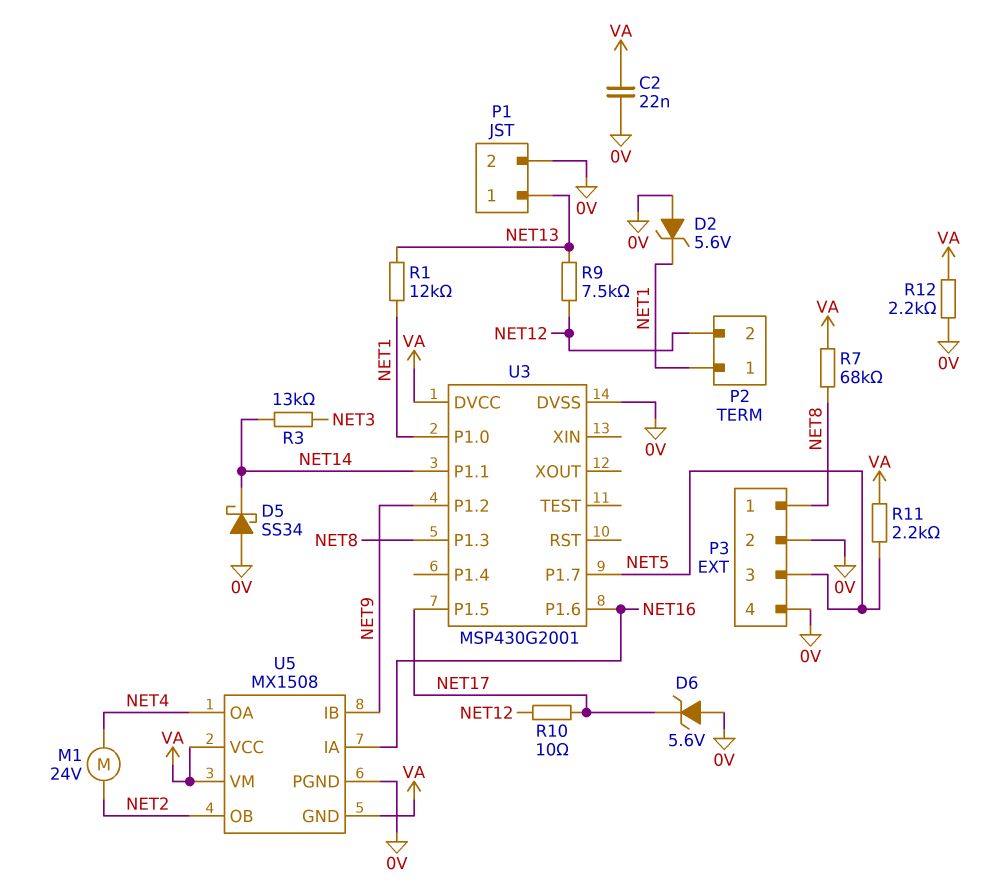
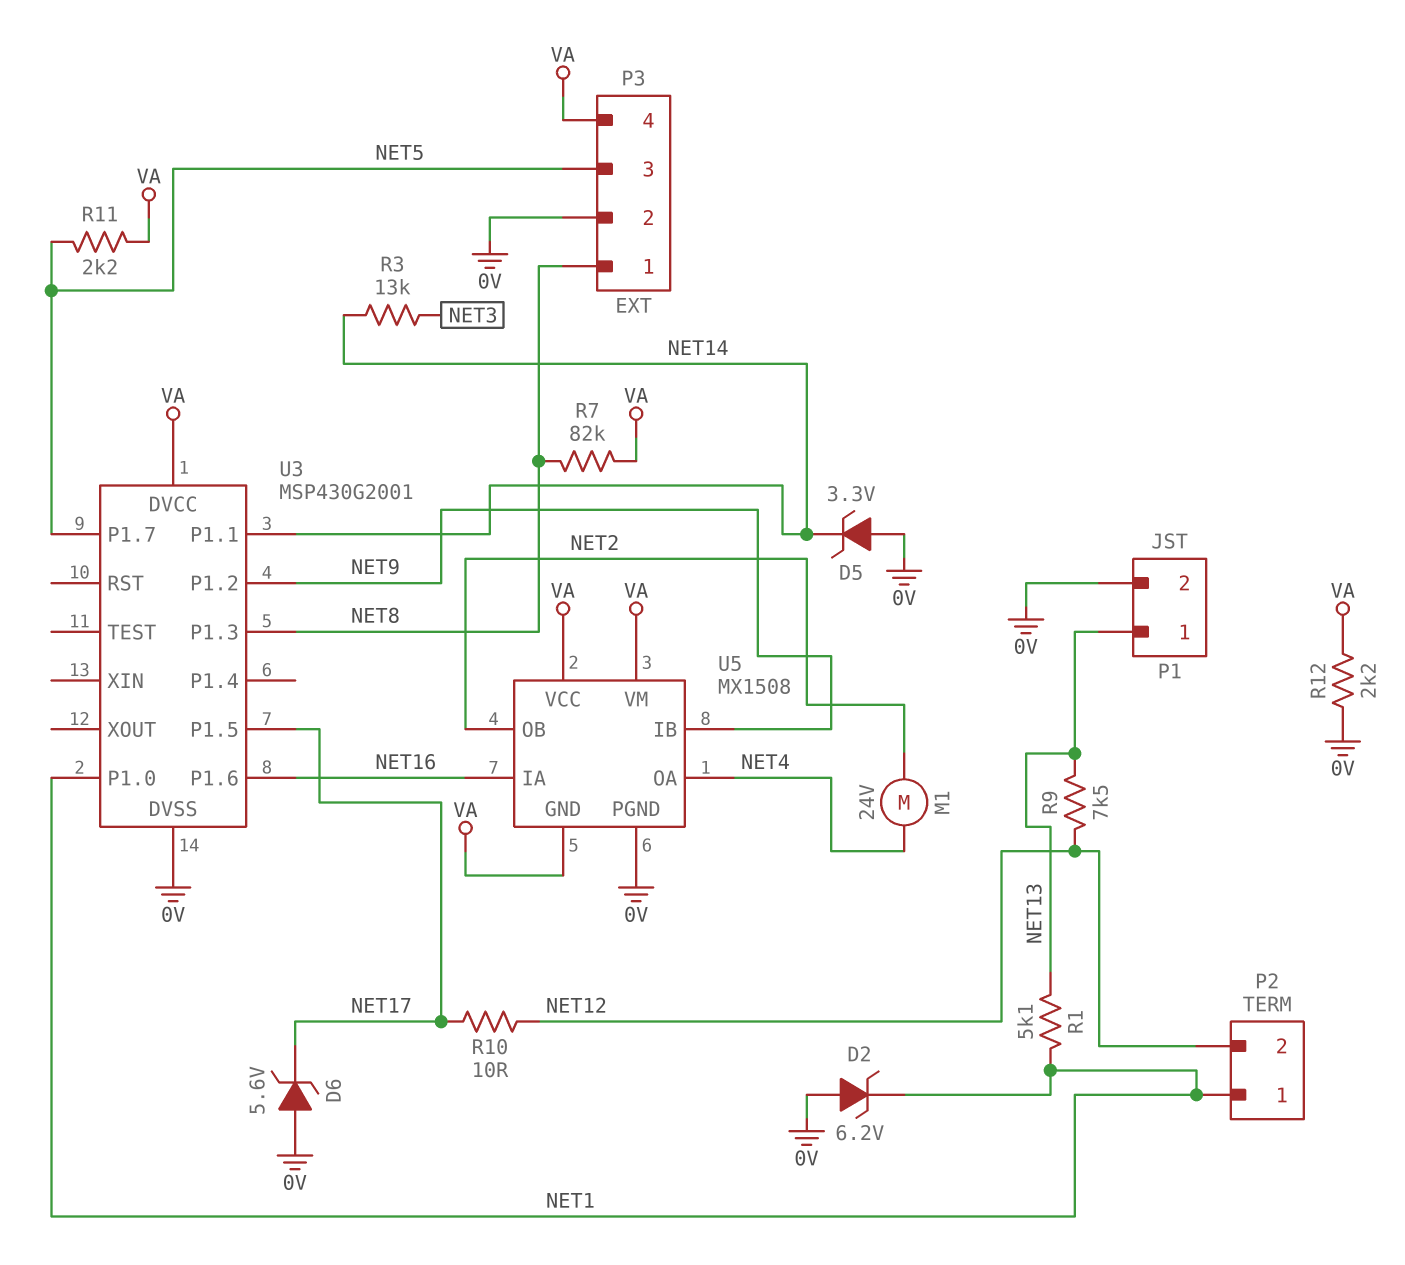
C2: 22nF (0V, VA) -> none
D2: zener 5.6V (A 0V, K NET1) -> zener 6.2V (A 0V, K NET1)
D5: schottky SS34 (A 0V, K NET14) -> zener 3.3V (A 0V, K NET14)
P3 pin 4: 0V -> VA
R1: 12k (NET1, NET13) -> 5.1k (NET1, NET13)
R7: 68k (NET8, VA) -> 82k (NET8, VA)

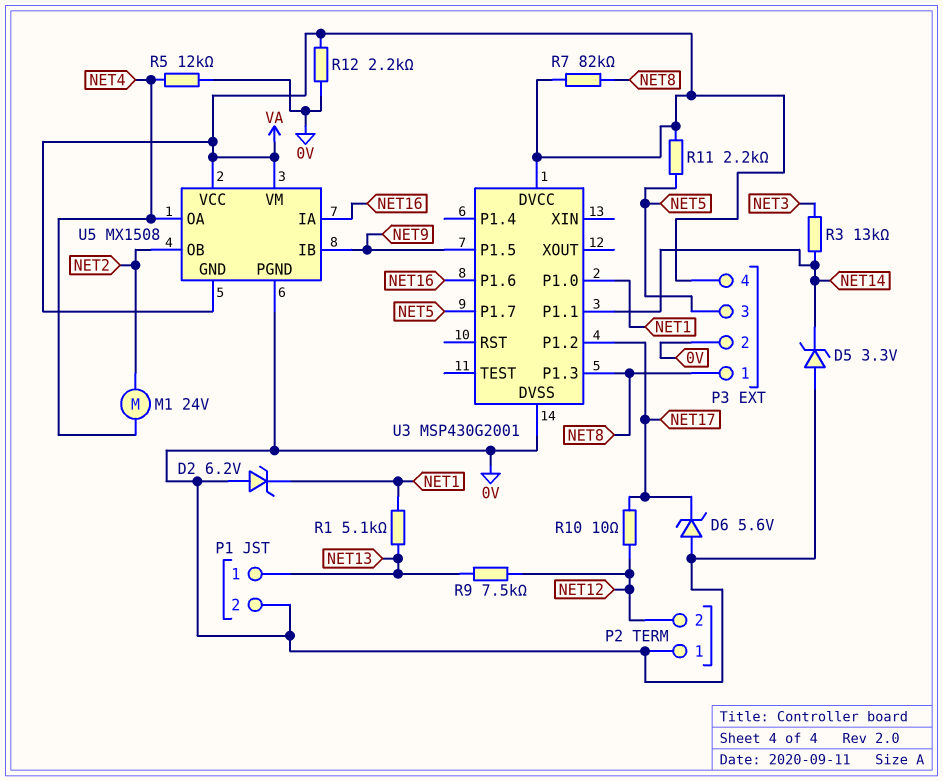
P2 pin 1: NET1 -> 0V
R5: none -> 12k (0V, NET4)
U3 pin P1.2: NET9 -> NET17
U3 pin P1.5: NET17 -> NET9

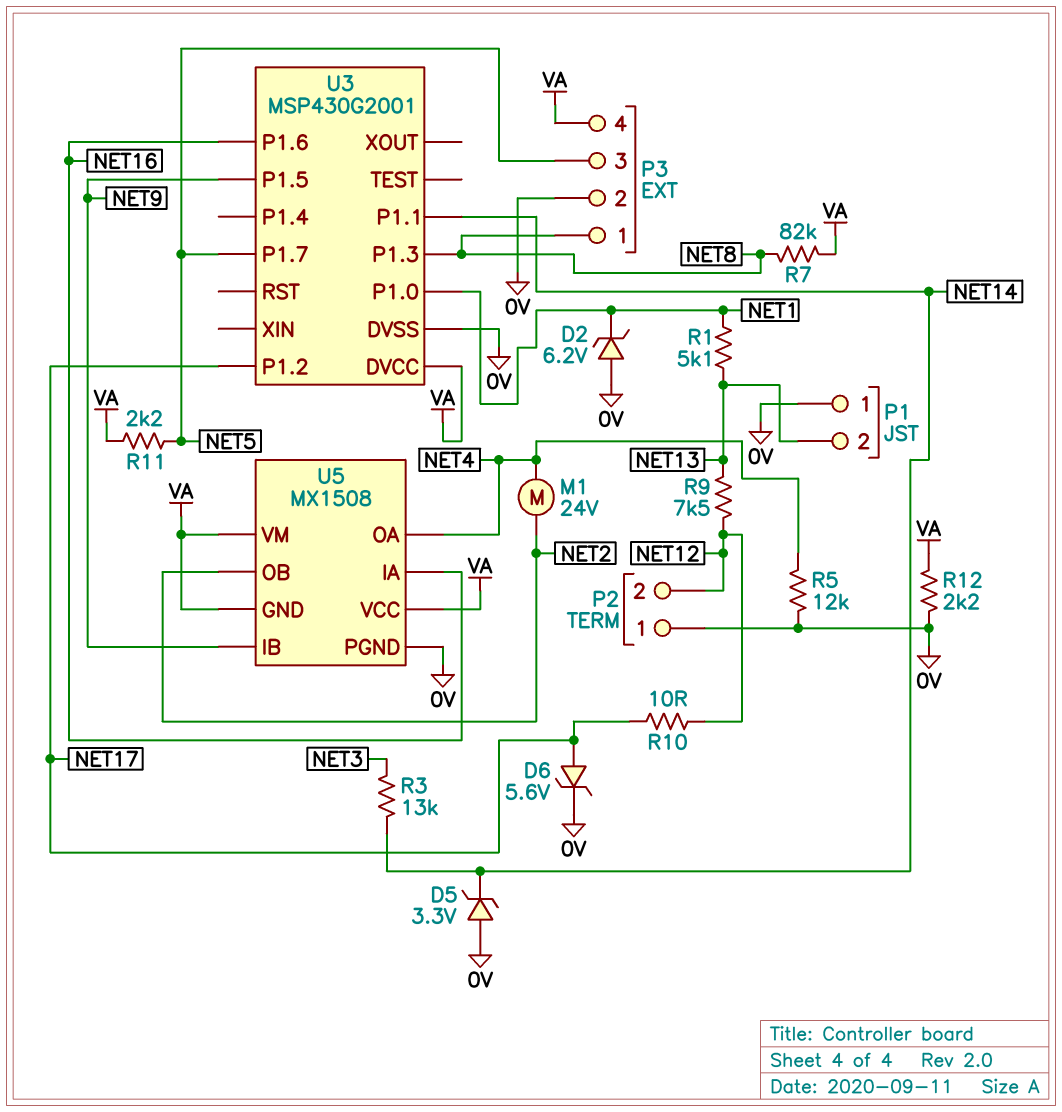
D6: zener 5.6V (A 0V, K NET17) -> zener 5.6V (A NET17, K 0V)
P1 pin 1: NET13 -> 0V
P1 pin 2: 0V -> NET13

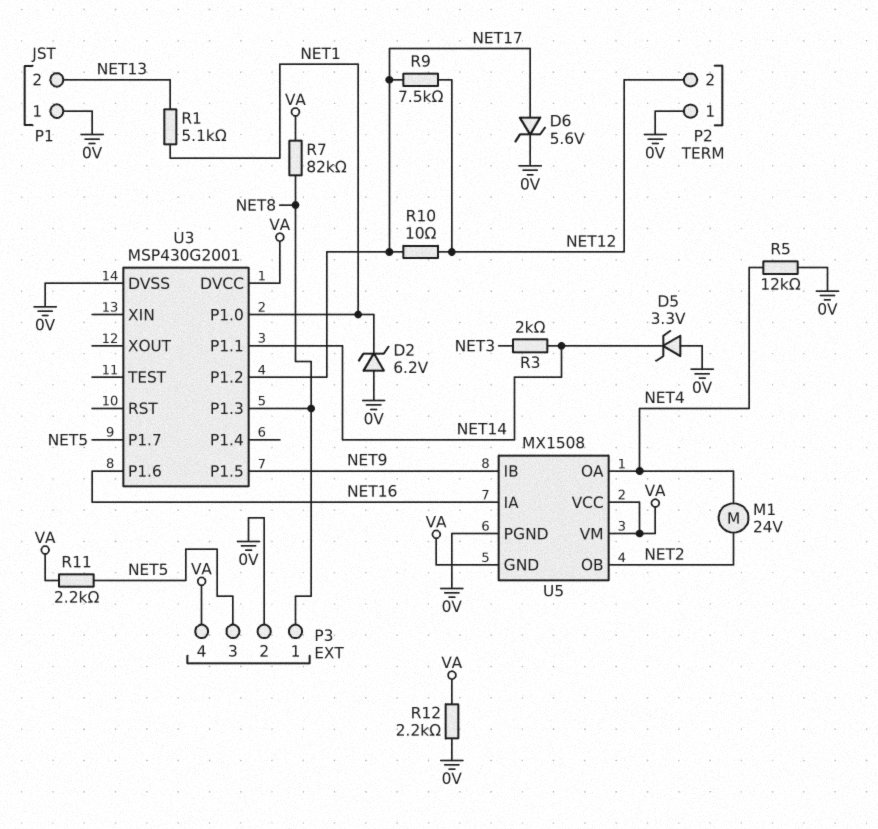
R3: 13k (NET3, NET14) -> 2k (NET3, NET14)
R9: 7.5k (NET12, NET13) -> 7.5k (NET12, NET17)

